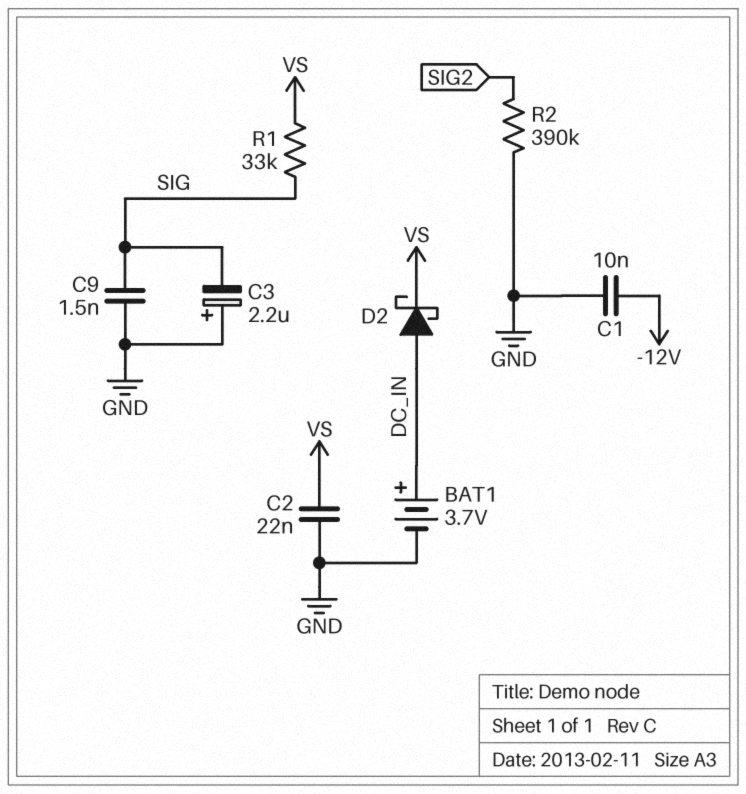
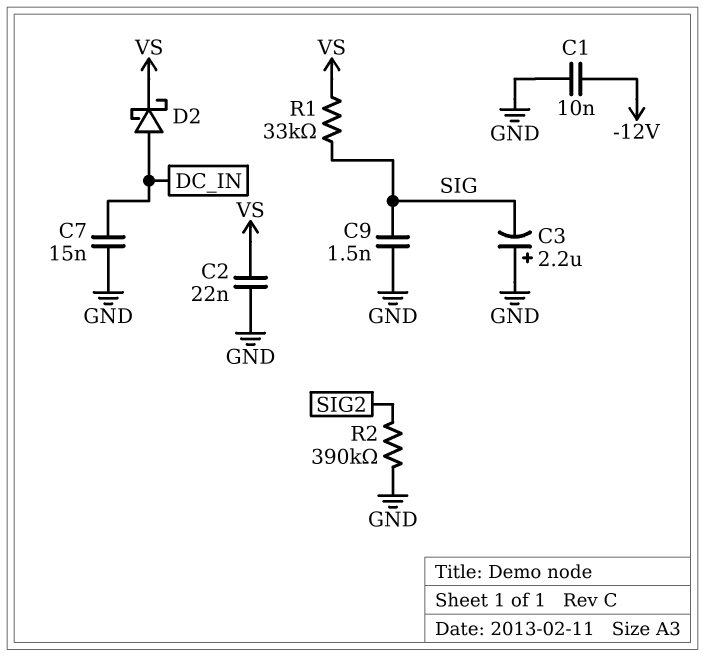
BAT1: 3.7V (plus DC_IN, minus GND) -> none
C7: none -> 15nF (DC_IN, GND)

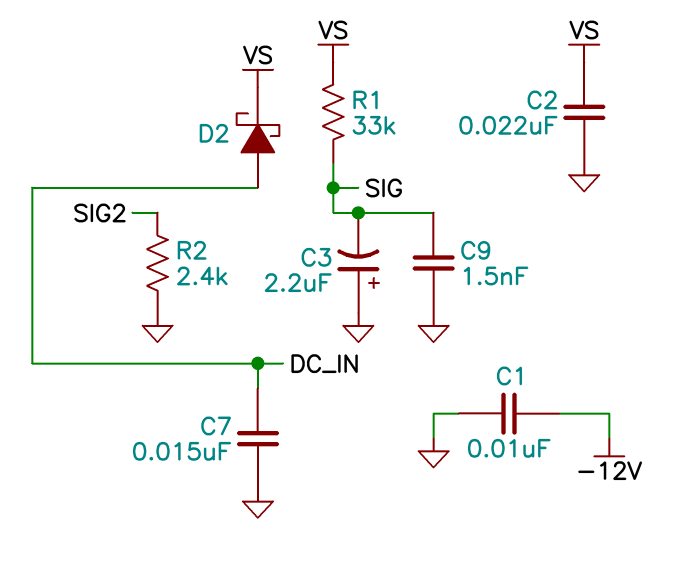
R2: 390k (GND, SIG2) -> 2.4k (GND, SIG2)

